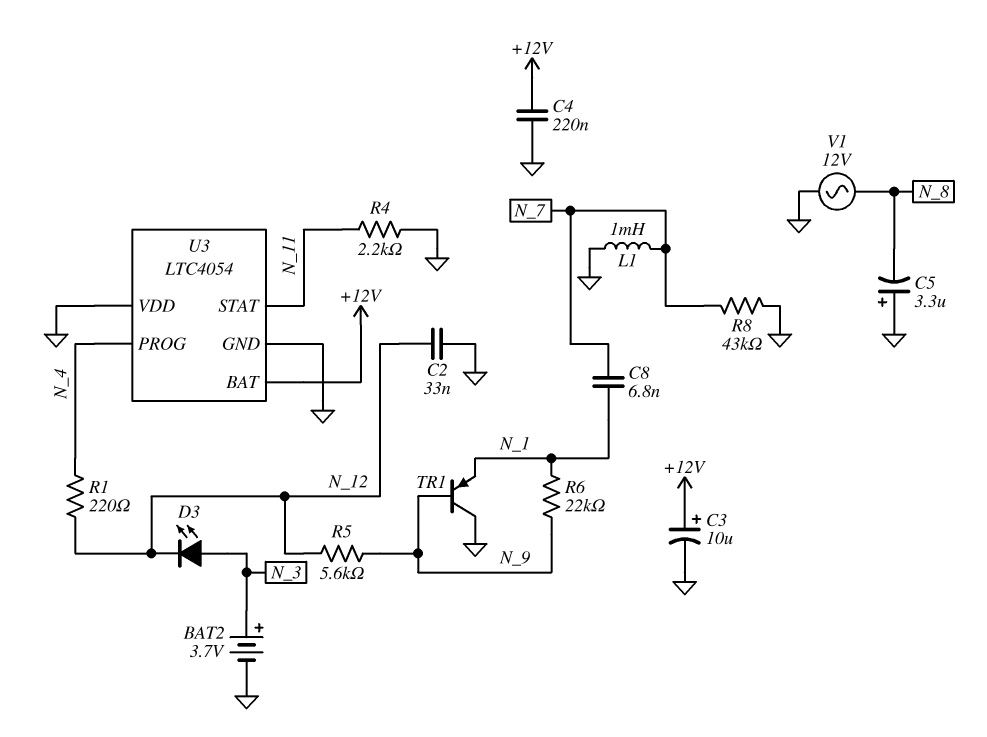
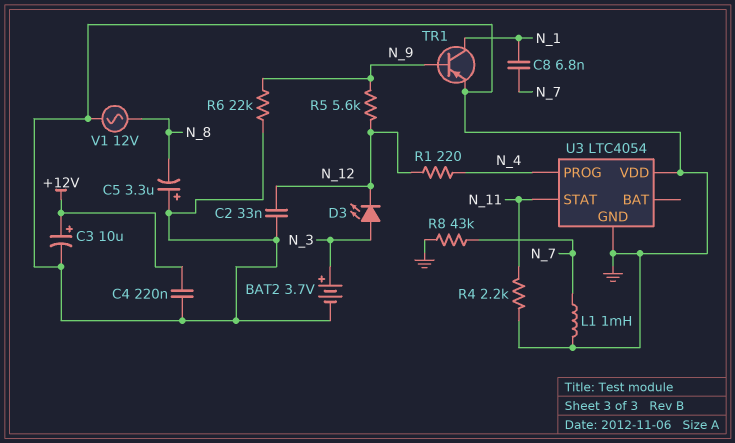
R6: 22k (N_1, N_9) -> 22k (GND, N_9)
TR1: PNP (B N_9, C GND, E N_1) -> PNP (B N_9, C N_1, E GND)
U3 pin BAT: +12V -> none

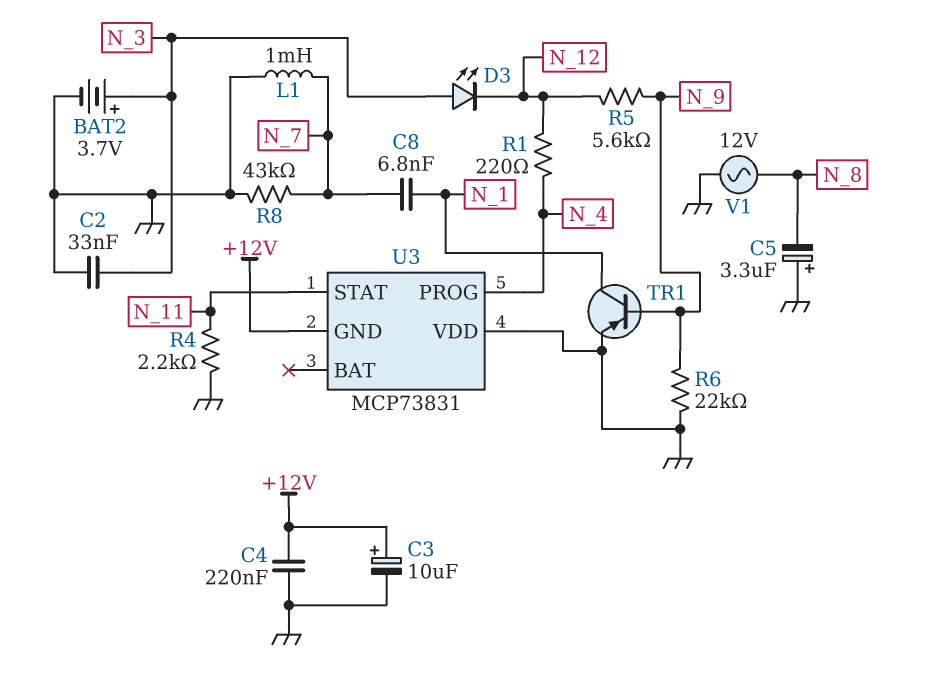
C2: 33nF (GND, N_12) -> 33nF (GND, N_3)
U3: LTC4054 -> MCP73831
U3 pin GND: GND -> +12V

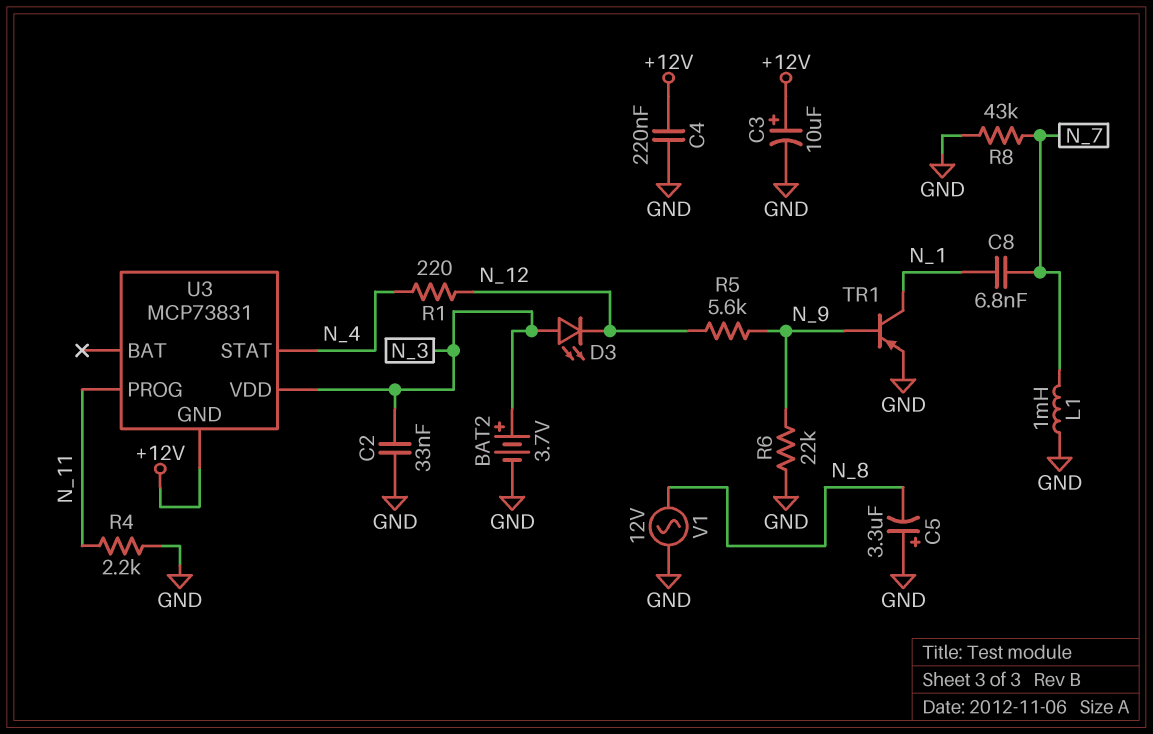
U3 pin PROG: N_4 -> N_11
U3 pin STAT: N_11 -> N_4
U3 pin VDD: GND -> N_3

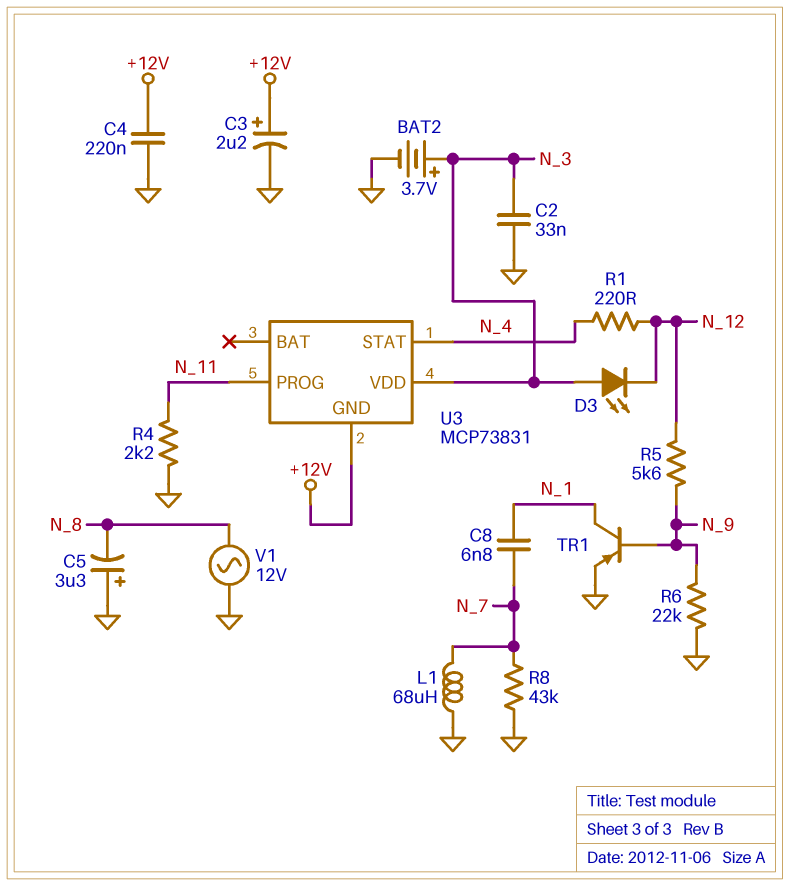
C3: 10uF (plus +12V, minus GND) -> 2.2uF (plus +12V, minus GND)
L1: 1mH (GND, N_7) -> 68uH (GND, N_7)

